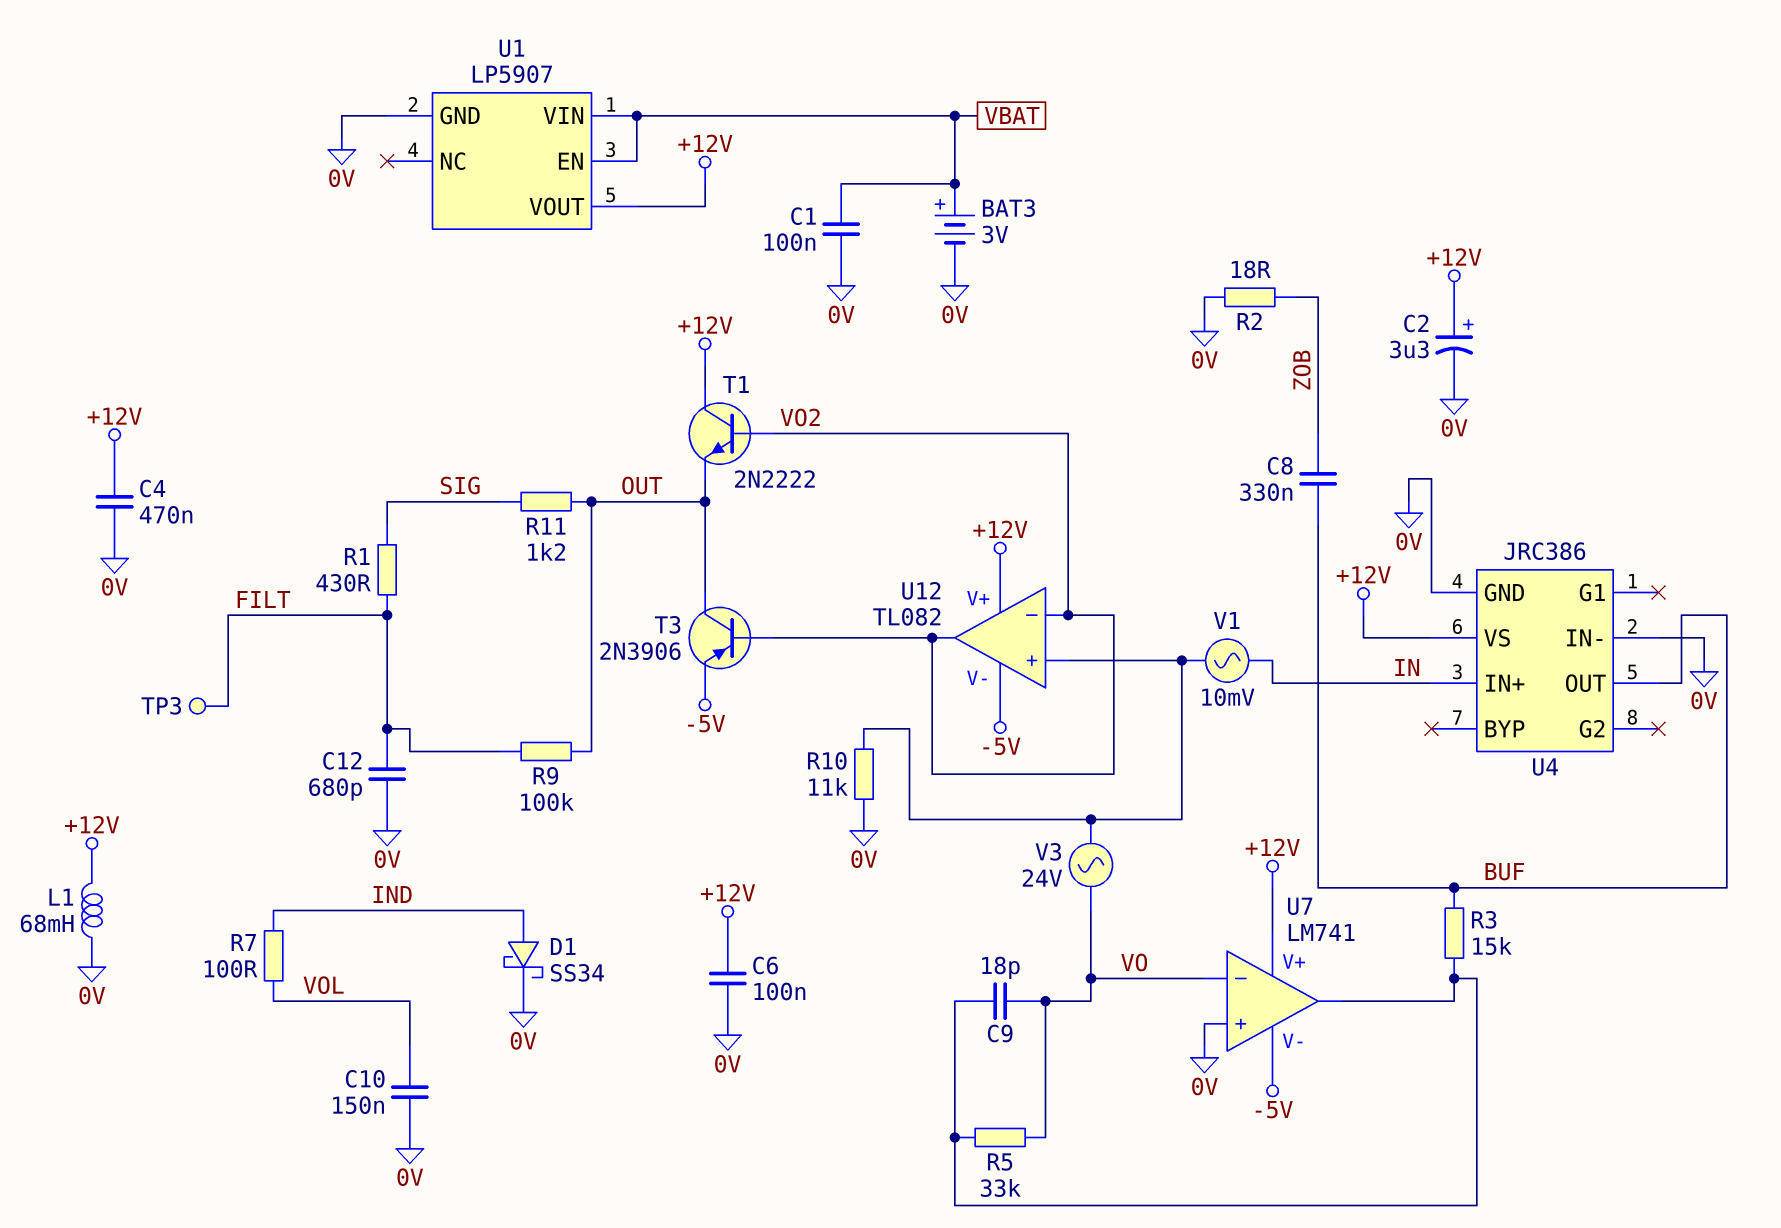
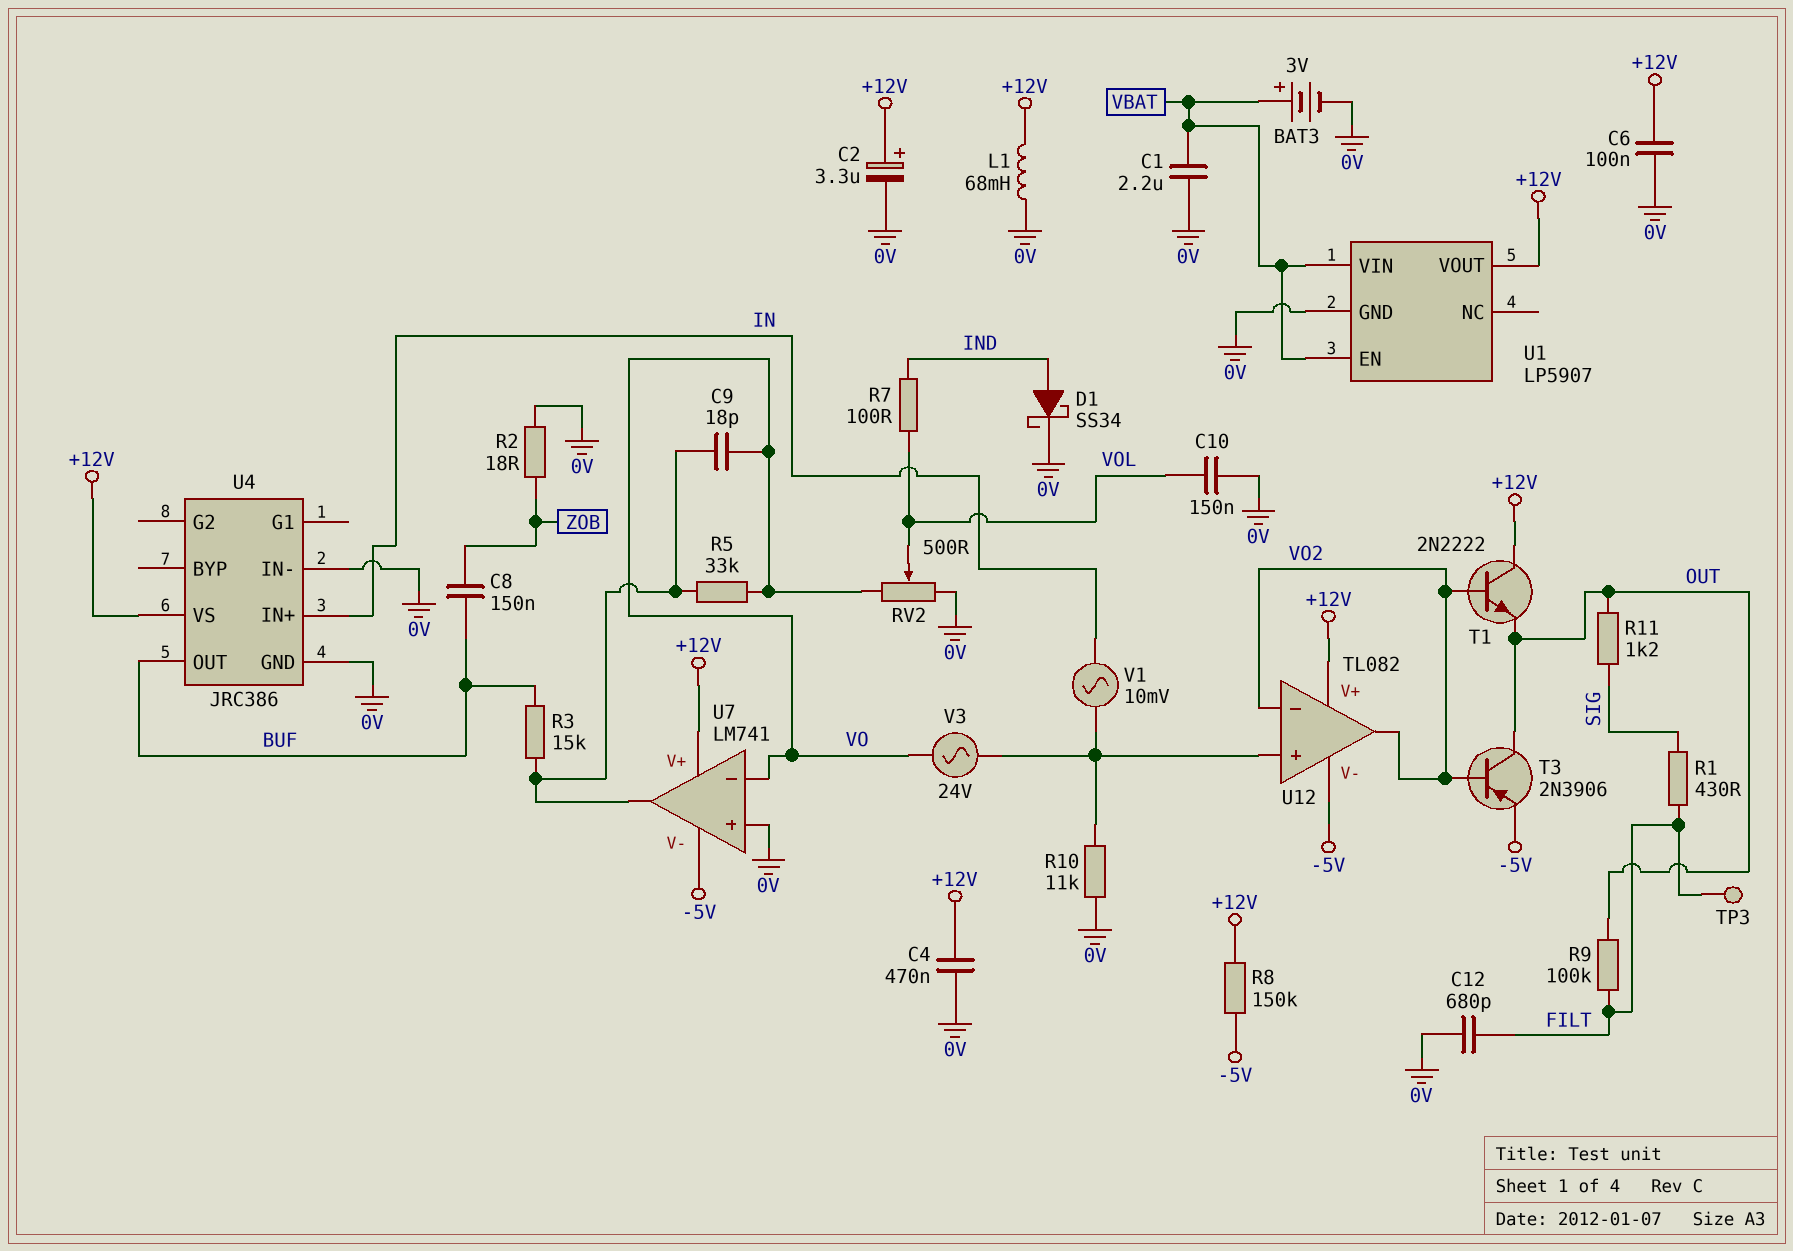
C1: 100nF (0V, VBAT) -> 2.2uF (0V, VBAT)
C8: 330nF (BUF, ZOB) -> 150nF (BUF, ZOB)
R8: none -> 150k (+12V, -5V)
RV2: none -> 500 (0V, VO, wiper VOL)

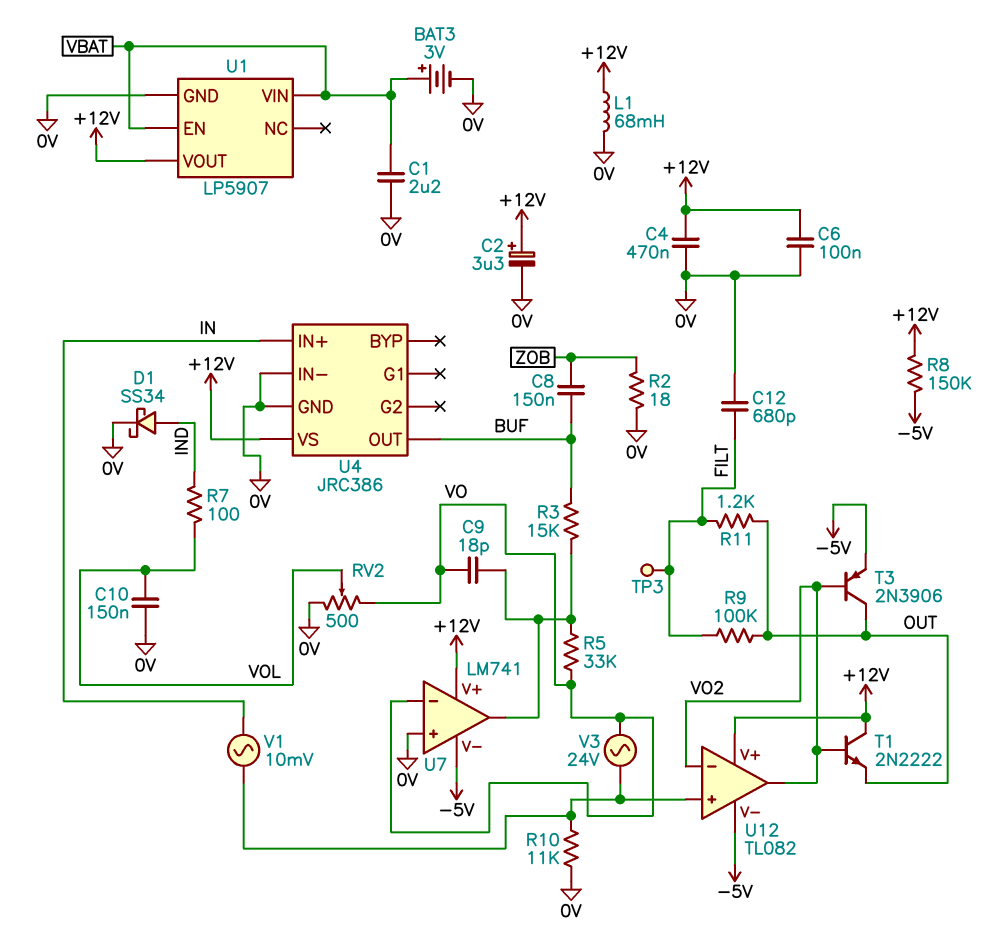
R1: 430 (FILT, SIG) -> none
R11: 1.2k (OUT, SIG) -> 1.2k (FILT, OUT)

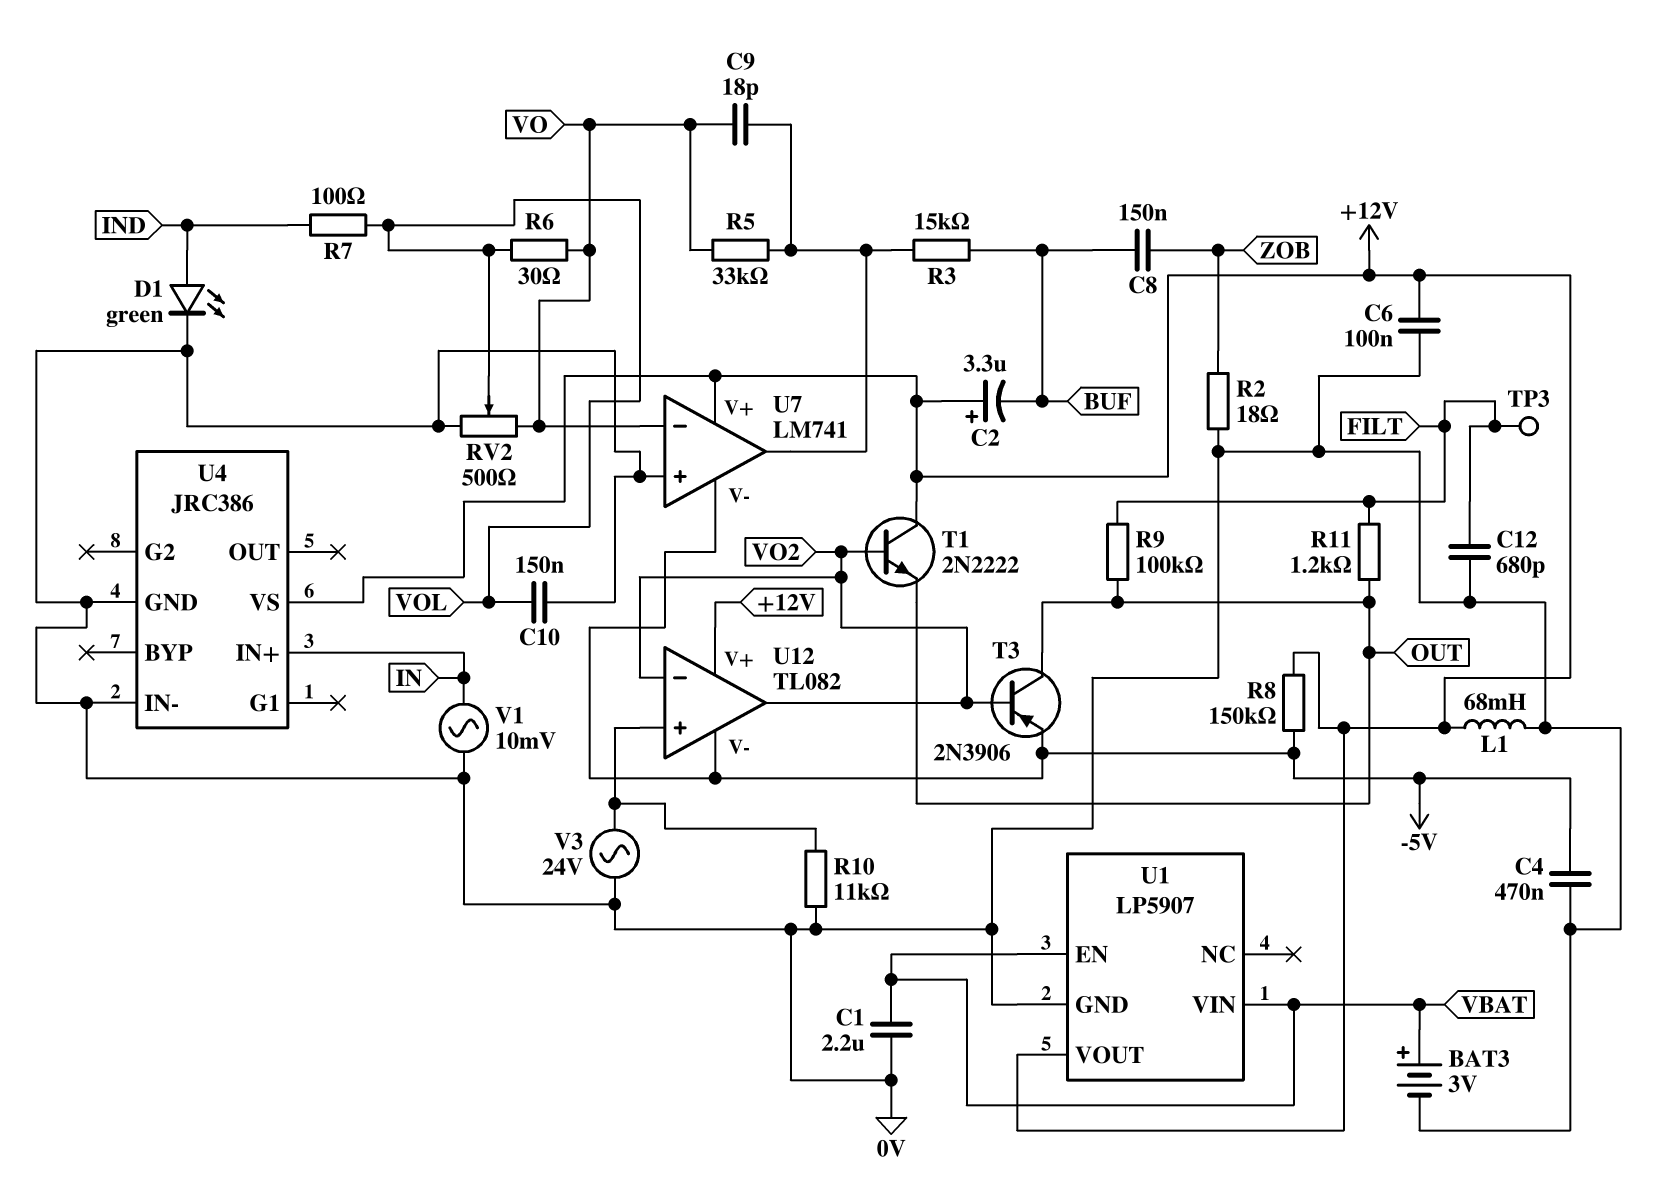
C2: 3.3uF (plus +12V, minus 0V) -> 3.3uF (plus +12V, minus BUF)
C4: 470nF (+12V, 0V) -> 470nF (-5V, 0V)
D1: schottky SS34 (A IND, K 0V) -> LED green (A IND, K 0V)
R6: none -> 30 (VO, VOL)
U4 pin OUT: BUF -> none
V1: AC 10mV (IN, U12/in+) -> AC 10mV (0V, IN)
V3: AC 24V (U12/in+, VO) -> AC 24V (0V, U12/in+)

